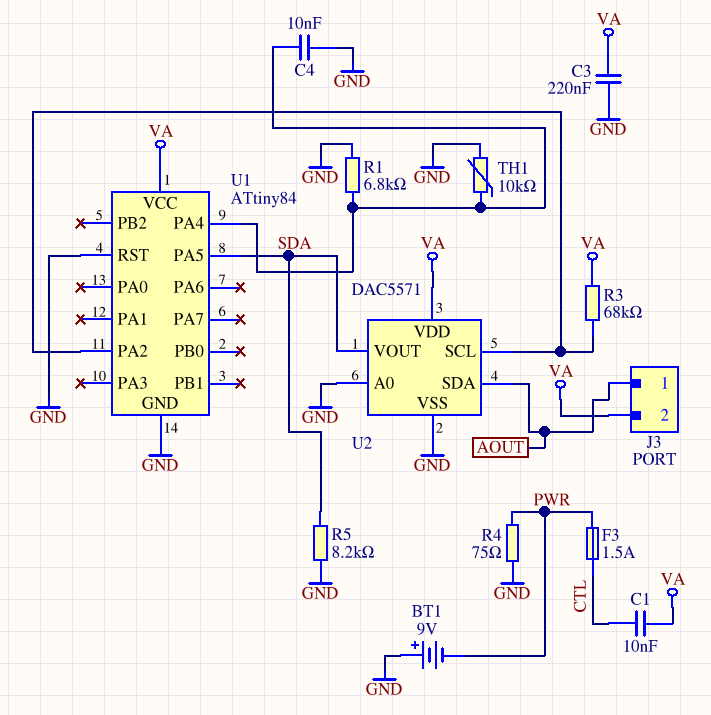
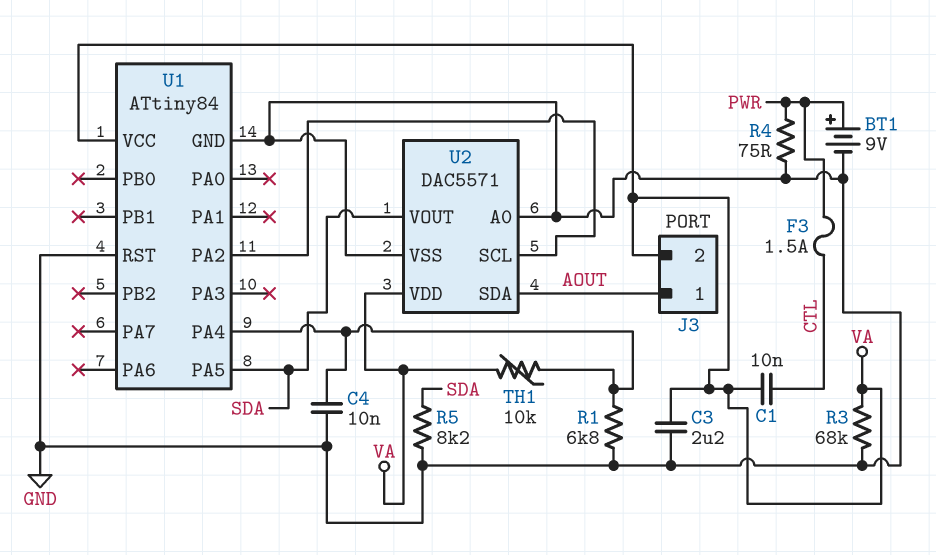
BT1: 9V (plus GND, minus PWR) -> 9V (plus PWR, minus GND)
C3: 220nF (GND, VA) -> 2.2uF (GND, VA)
R3: 68k (U1/PA2, VA) -> 68k (GND, VA)
TH1: 10k (GND, U1/PA4) -> 10k (U1/PA4, VA)

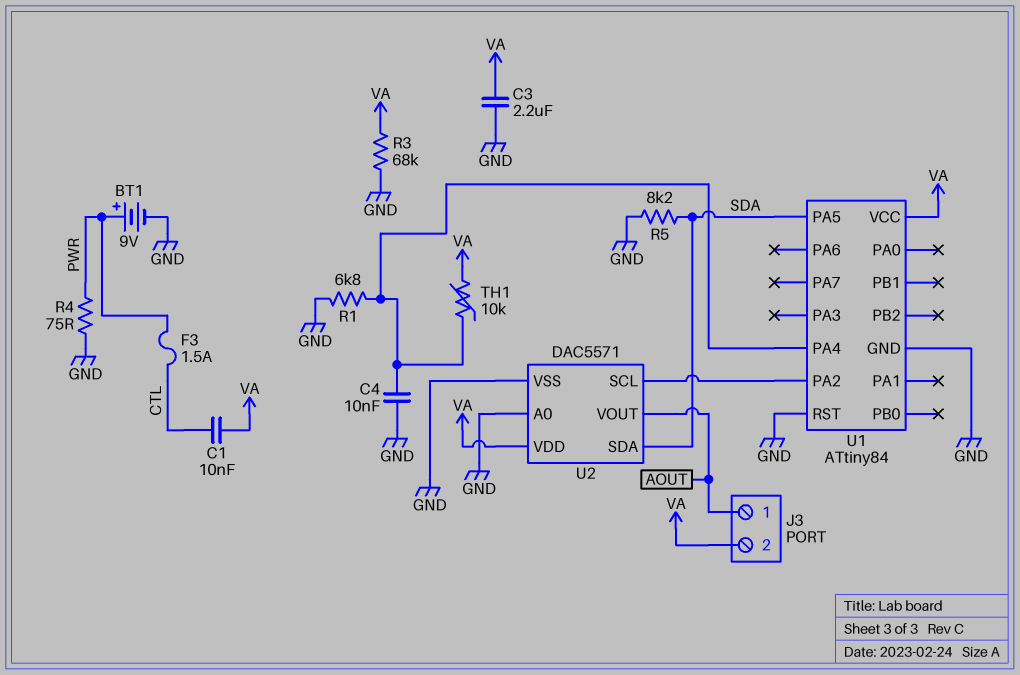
U2 pin SDA: AOUT -> SDA
U2 pin VOUT: SDA -> AOUT

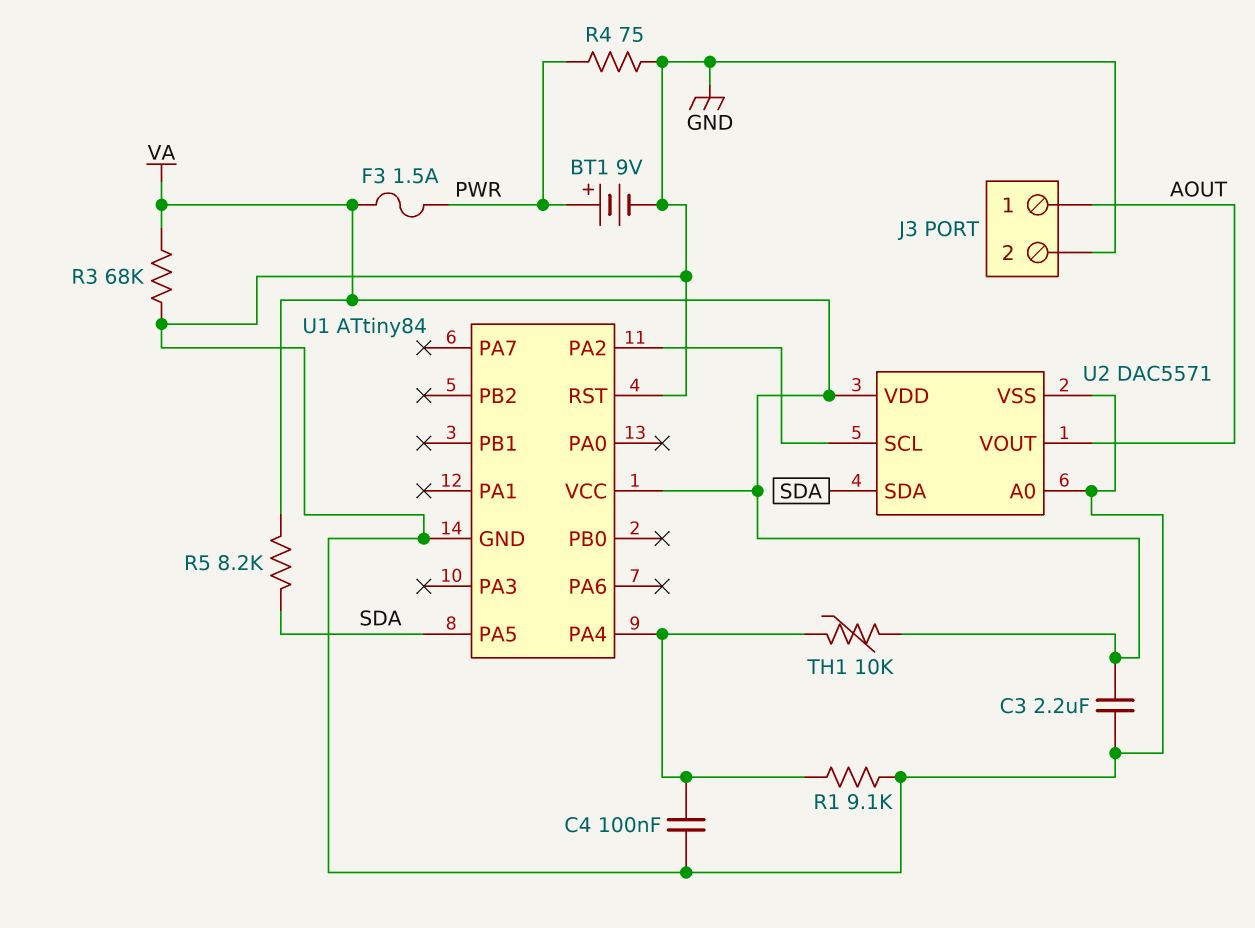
C1: 10nF (CTL, VA) -> none
C4: 10nF (GND, U1/PA4) -> 100nF (GND, U1/PA4)
F3: 1.5A (CTL, PWR) -> 1.5A (PWR, VA)
J3 pin 2: VA -> GND
R1: 6.8k (GND, U1/PA4) -> 9.1k (GND, U1/PA4)
R5: 8.2k (GND, SDA) -> 8.2k (SDA, VA)

